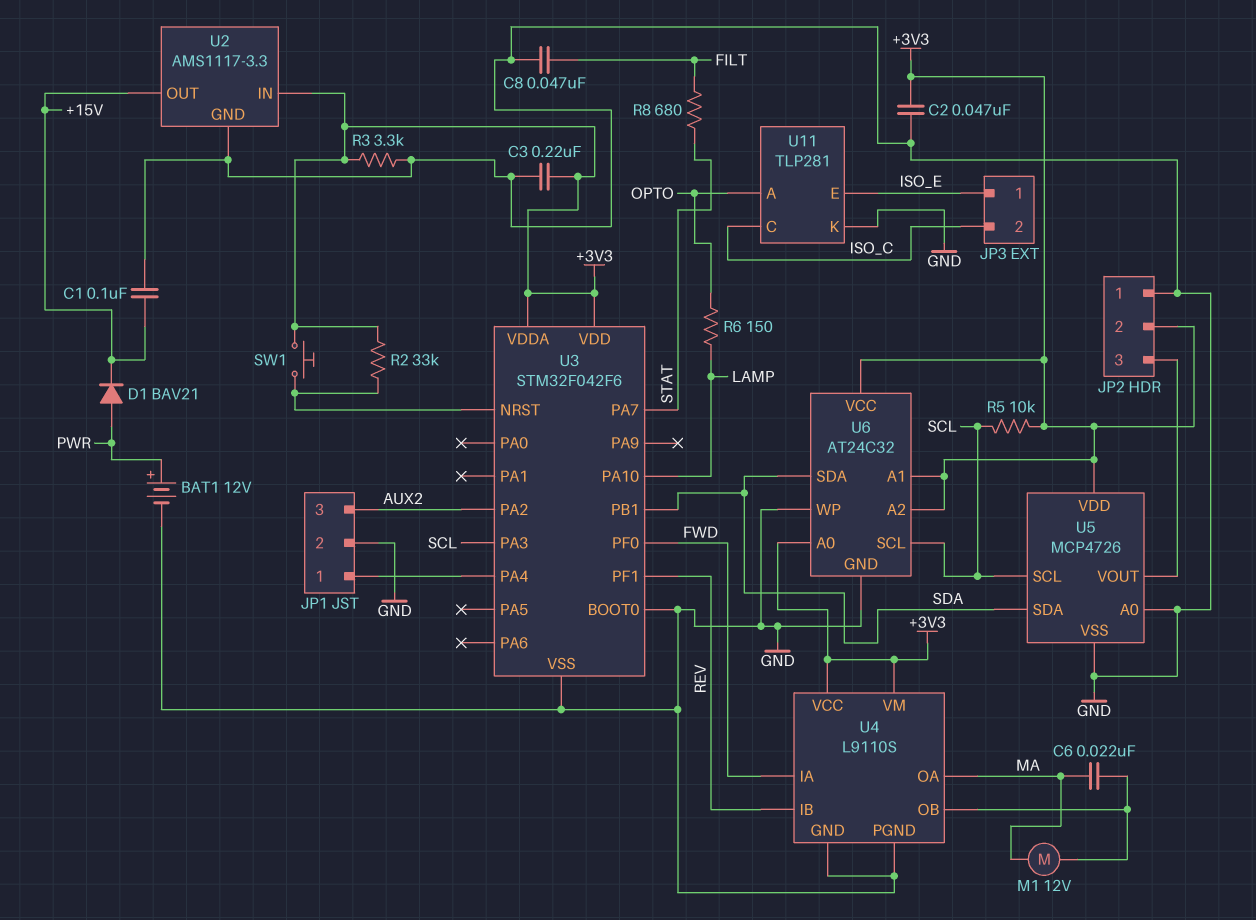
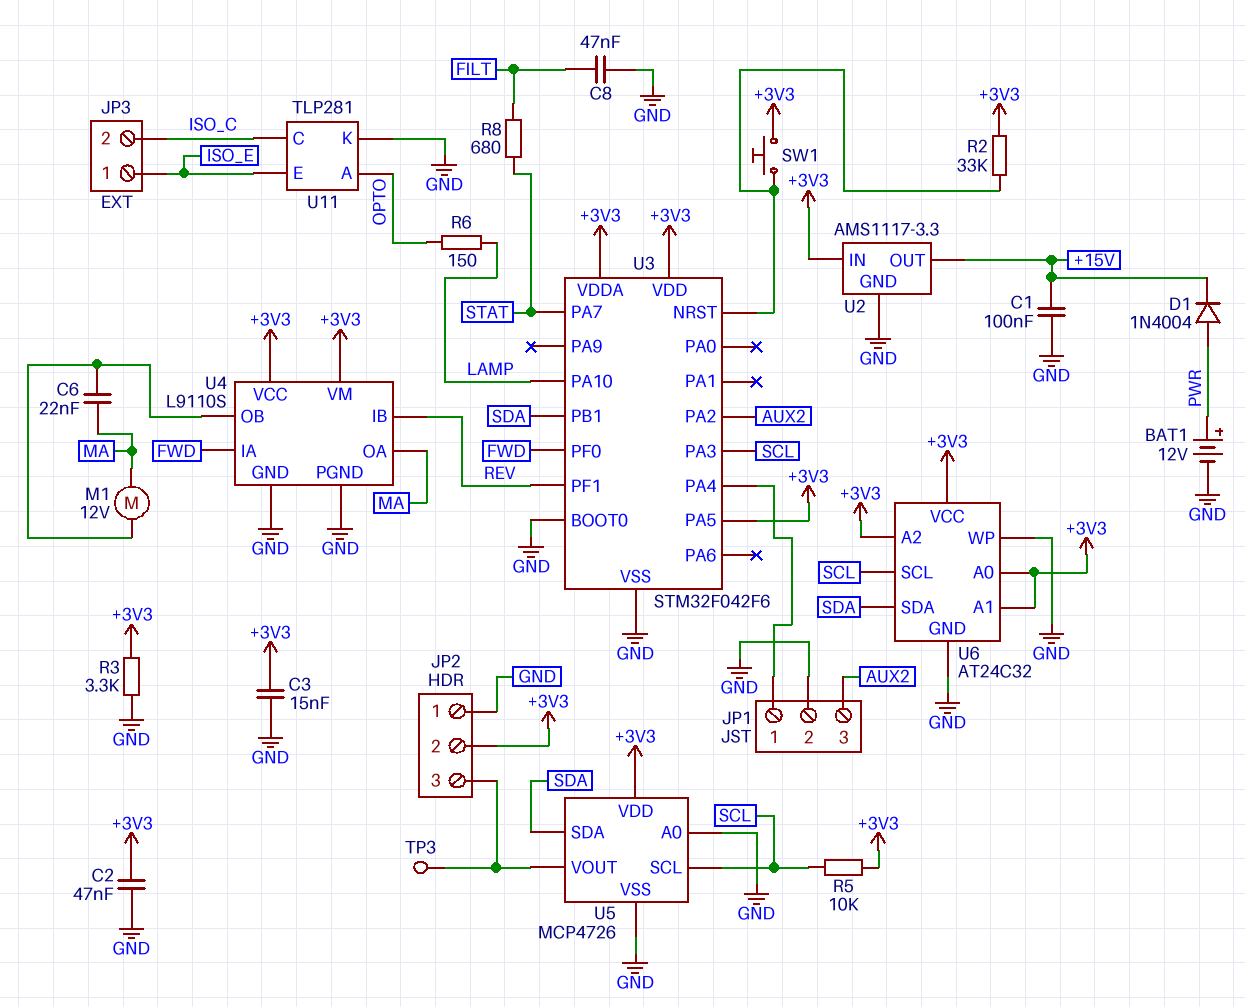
C3: 220nF (+3V3, GND) -> 15nF (+3V3, GND)
D1: diode BAV21 (A PWR, K +15V) -> diode 1N4004 (A PWR, K +15V)
TP3: none -> test point (JP2/3)
U3 pin PA5: none -> +3V3

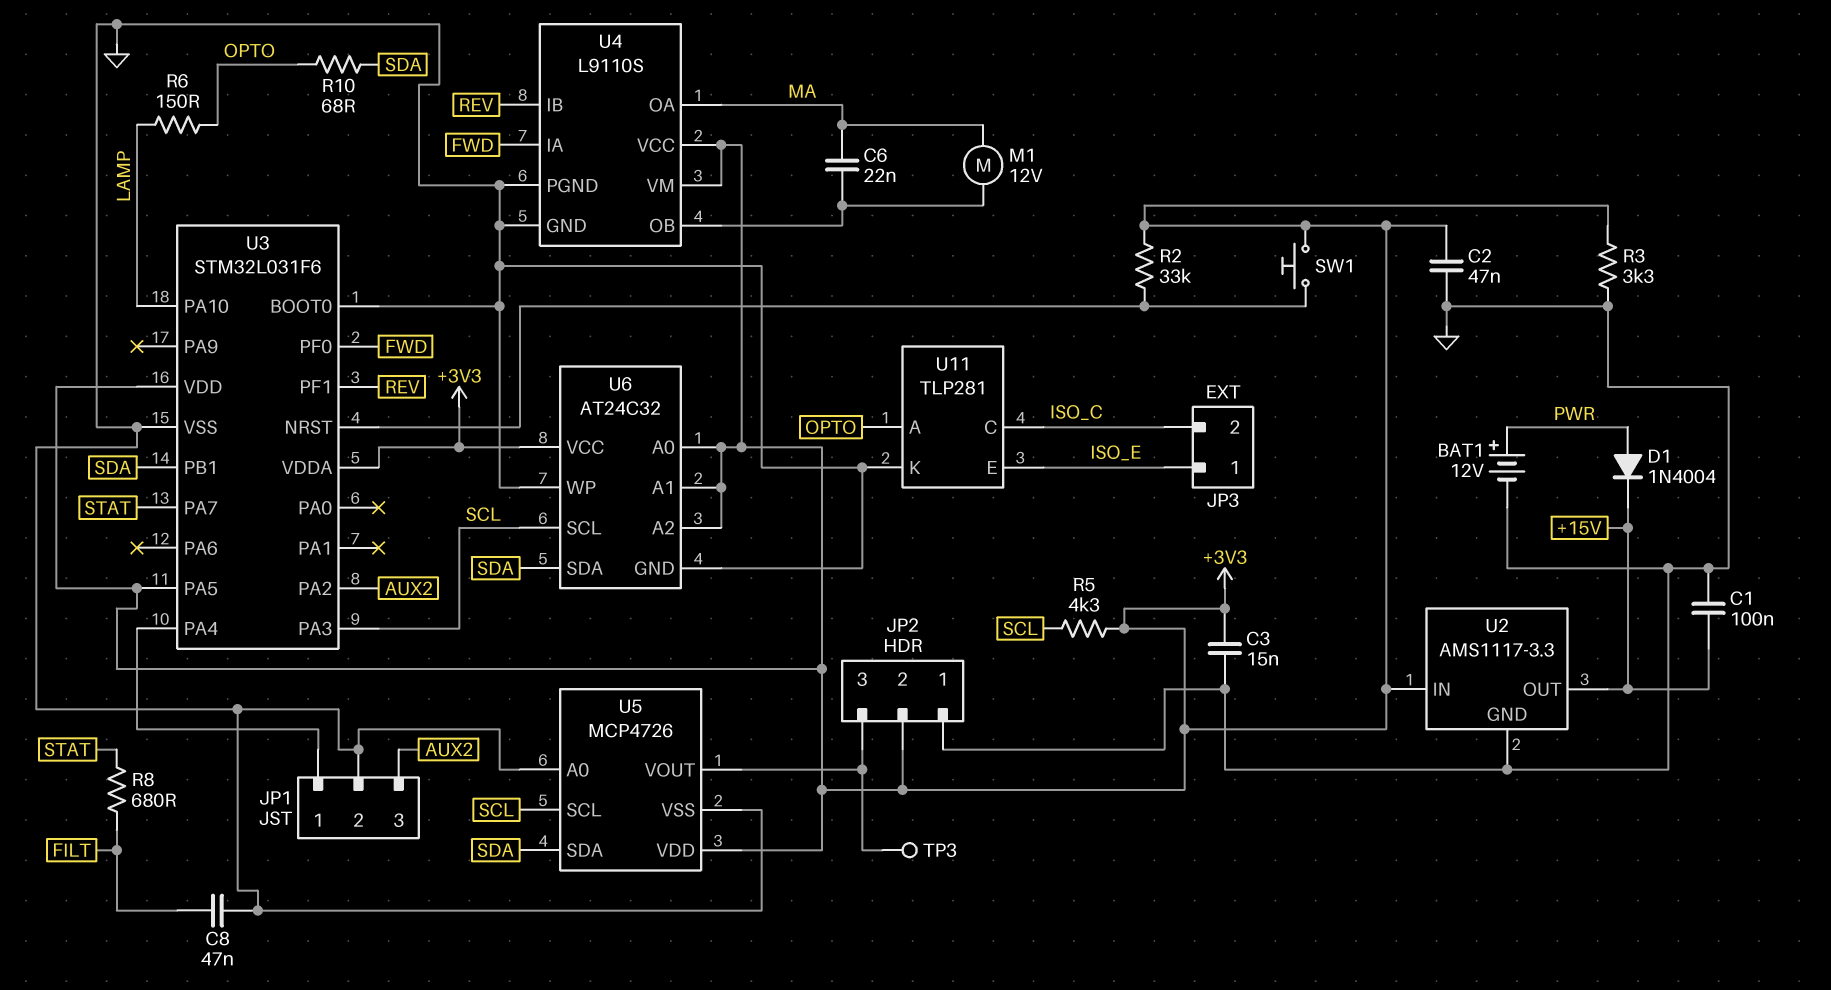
R5: 10k (+3V3, SCL) -> 4.3k (+3V3, SCL)
R10: none -> 68 (OPTO, SDA)
U3: STM32F042F6 -> STM32L031F6

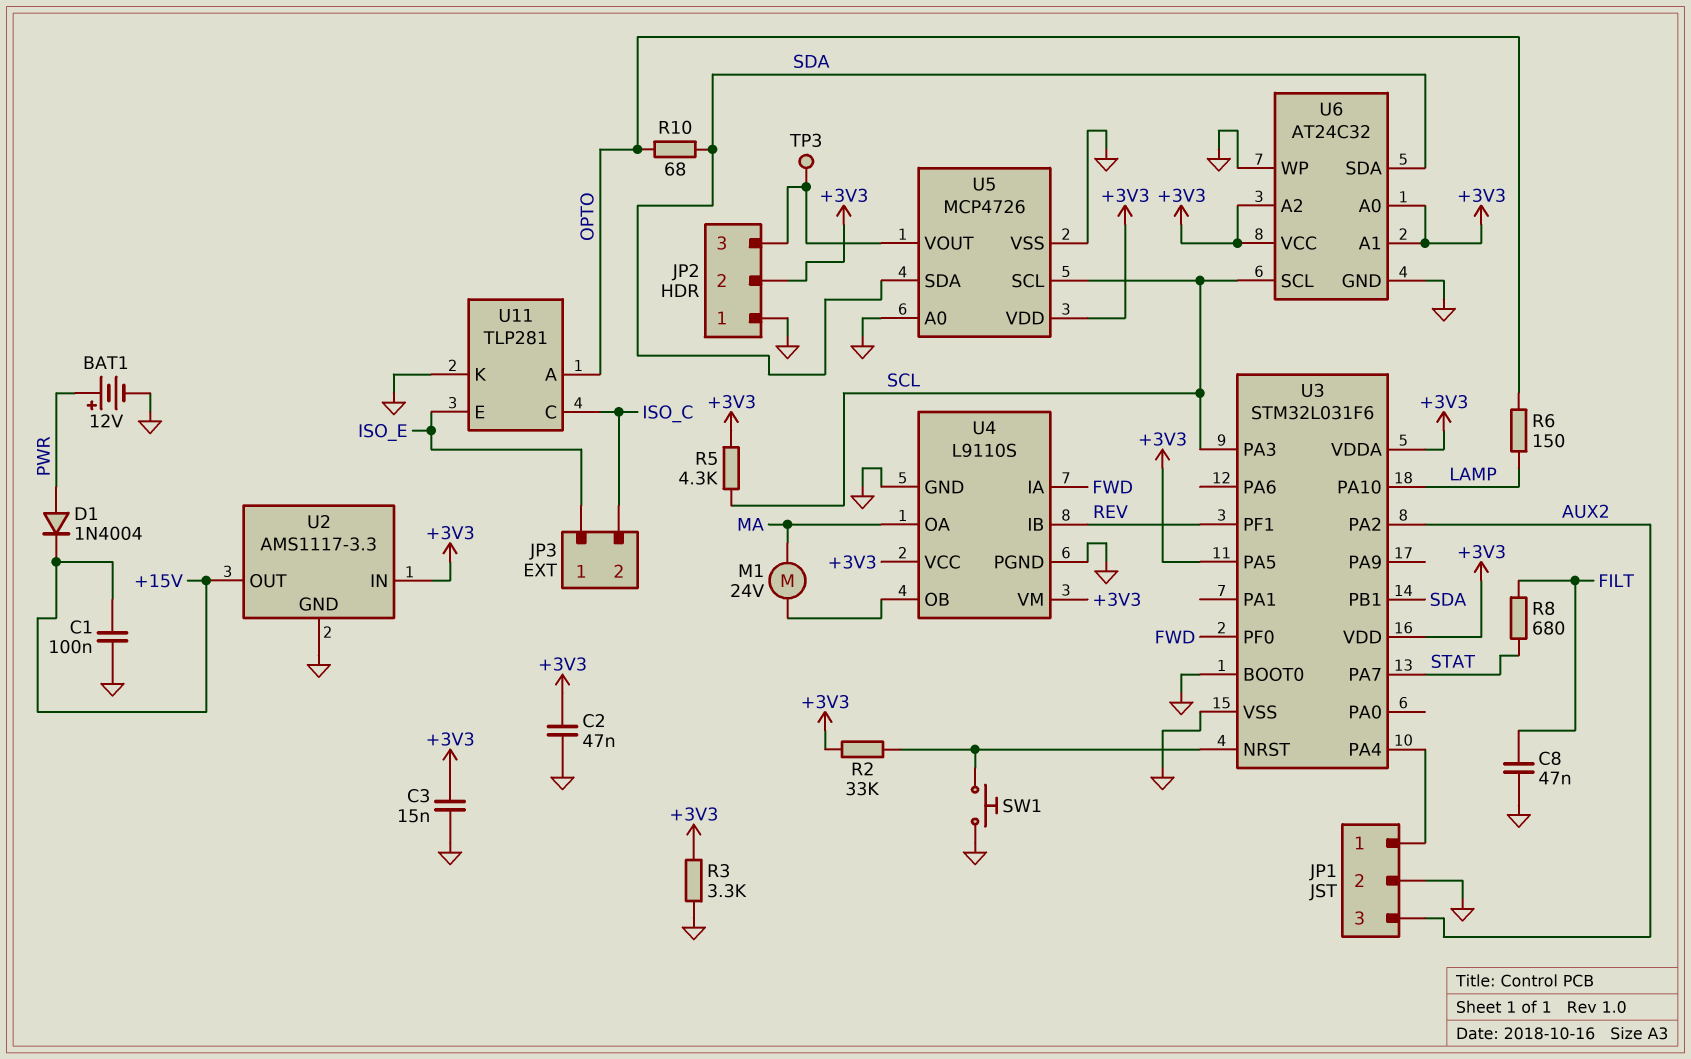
C6: 22nF (MA, U4/OB) -> none
M1: motor 12V (MA, U4/OB) -> motor 24V (MA, U4/OB)
SW1: button (+3V3, U3/NRST) -> button (GND, U3/NRST)

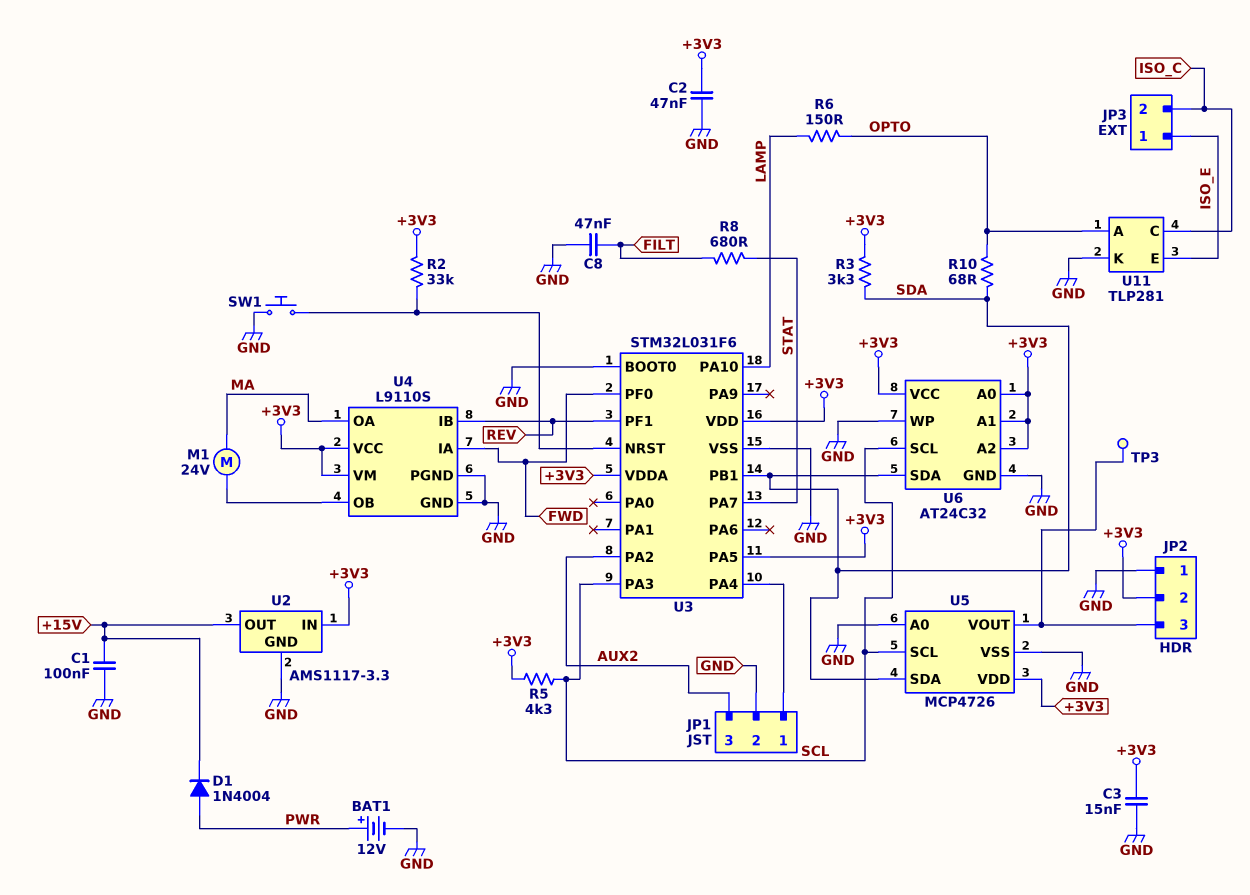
R3: 3.3k (+3V3, GND) -> 3.3k (+3V3, SDA)

